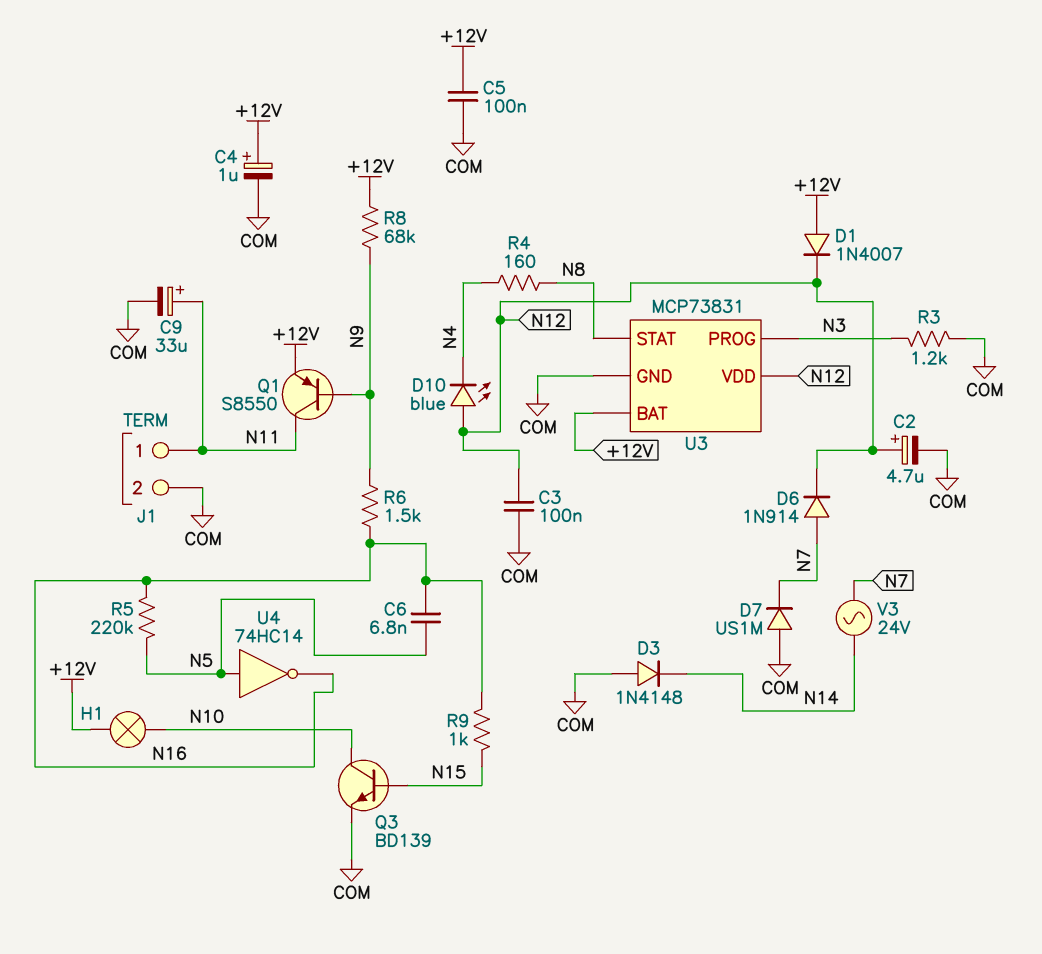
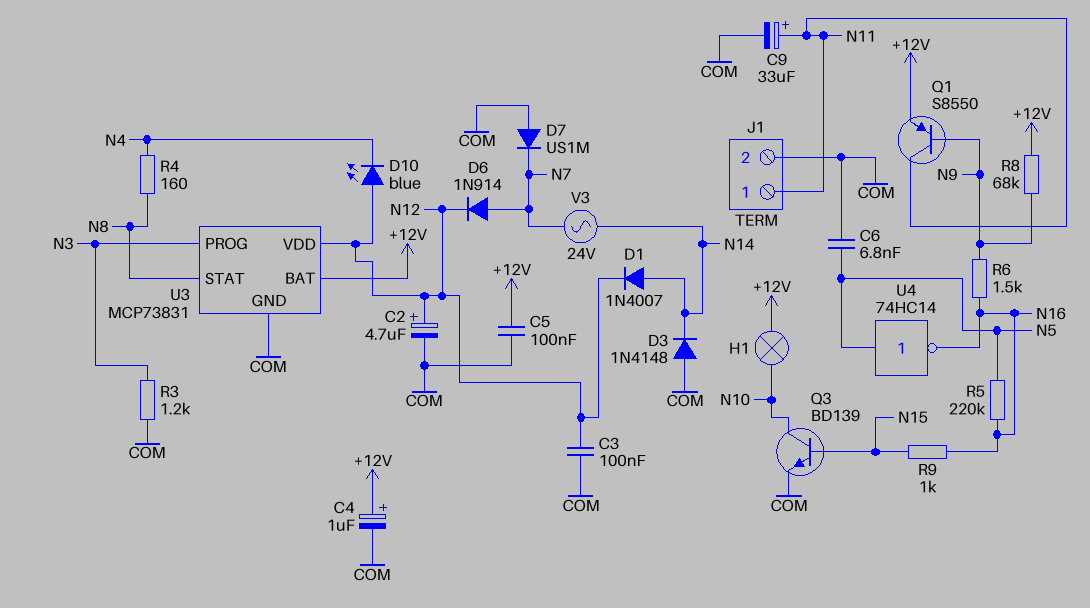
C6: 6.8nF (N5, N16) -> 6.8nF (COM, N5)
D1: diode 1N4007 (A +12V, K N12) -> diode 1N4007 (A N14, K N12)

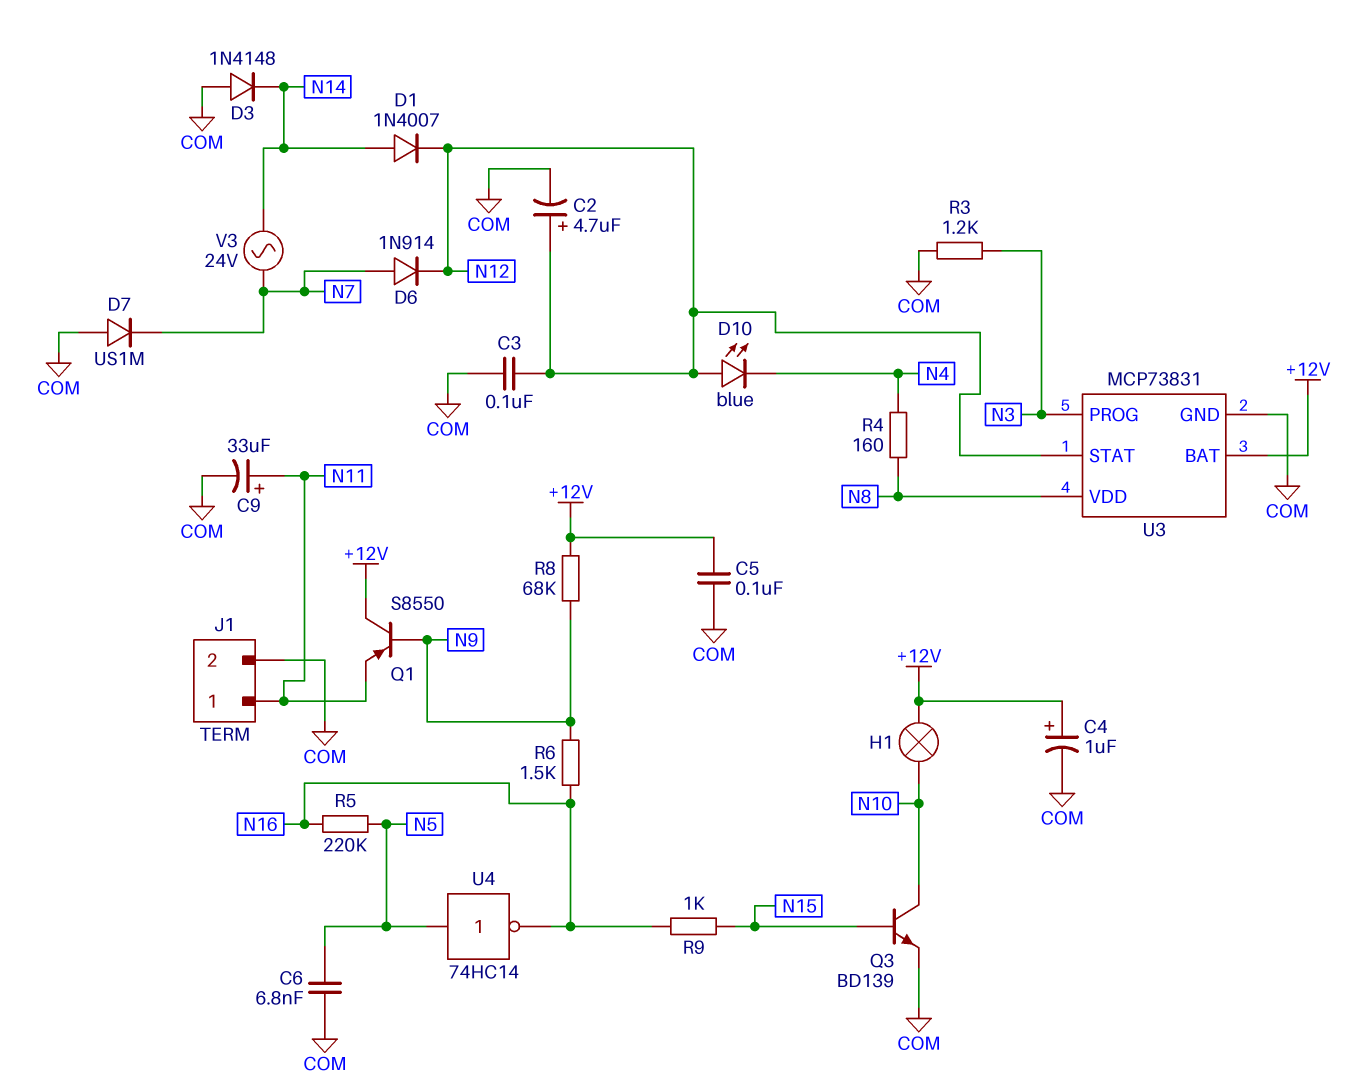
Q1: PNP S8550 (B N9, C N11, E +12V) -> PNP S8550 (B N9, C +12V, E N11)
U3 pin STAT: N8 -> N12
U3 pin VDD: N12 -> N8

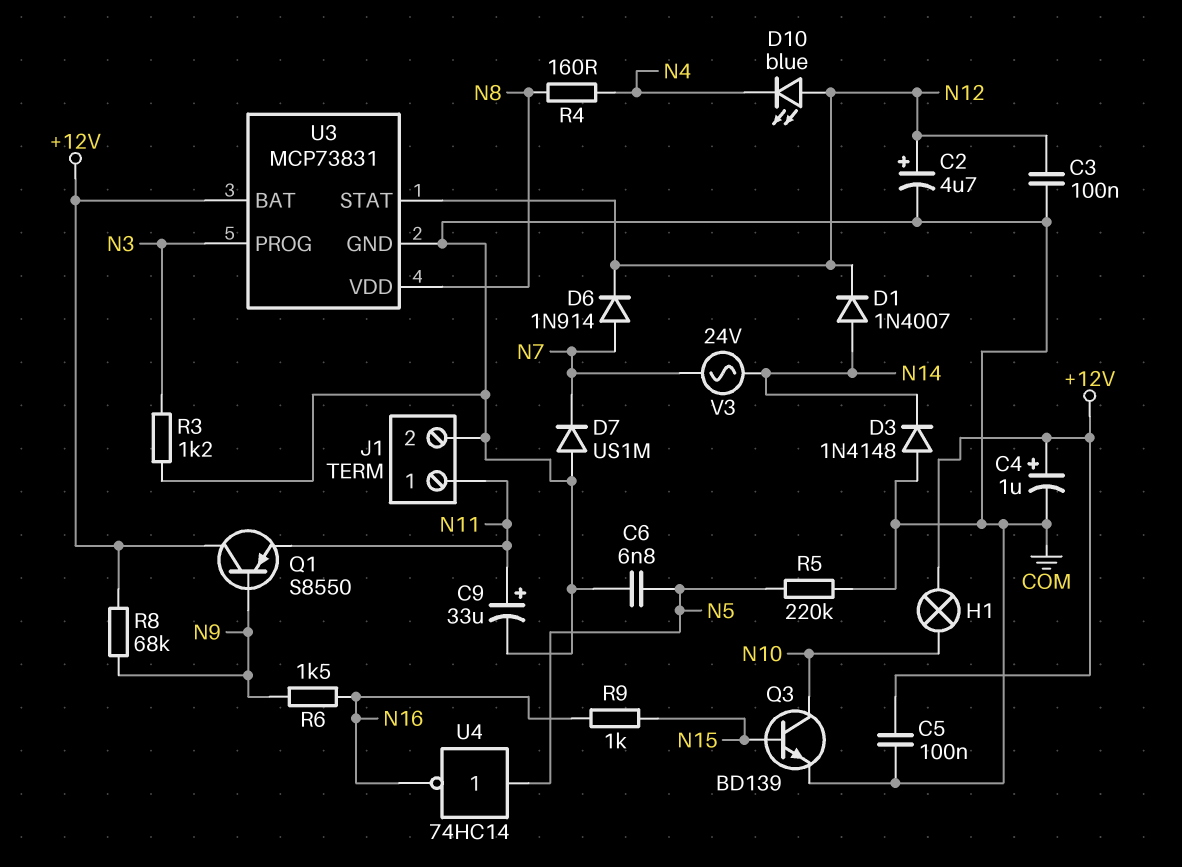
R5: 220k (N5, N16) -> 220k (COM, N5)

